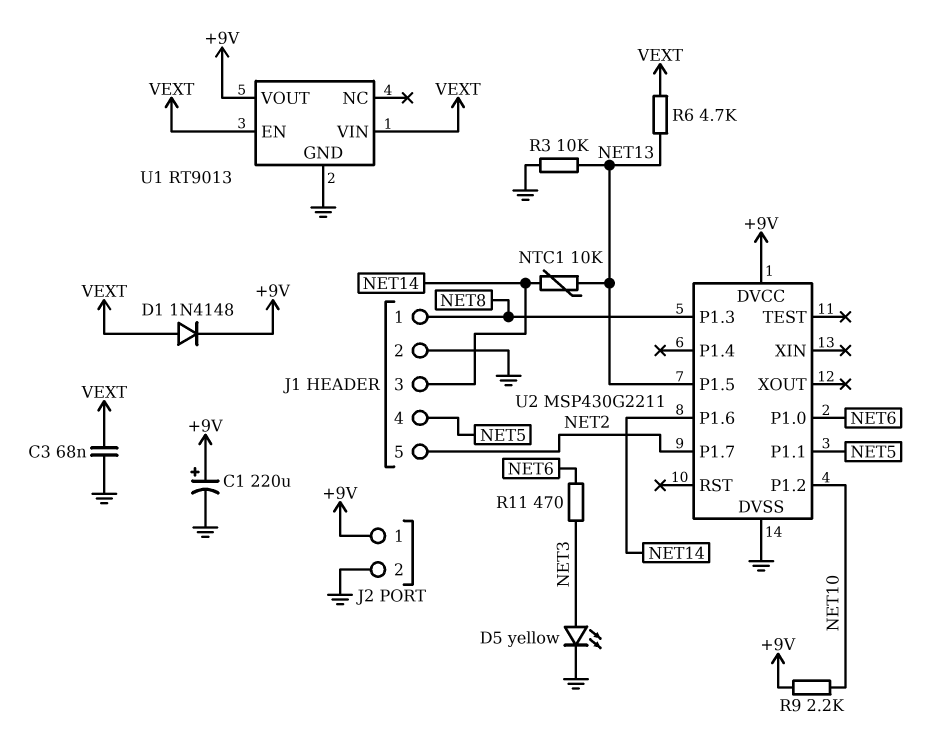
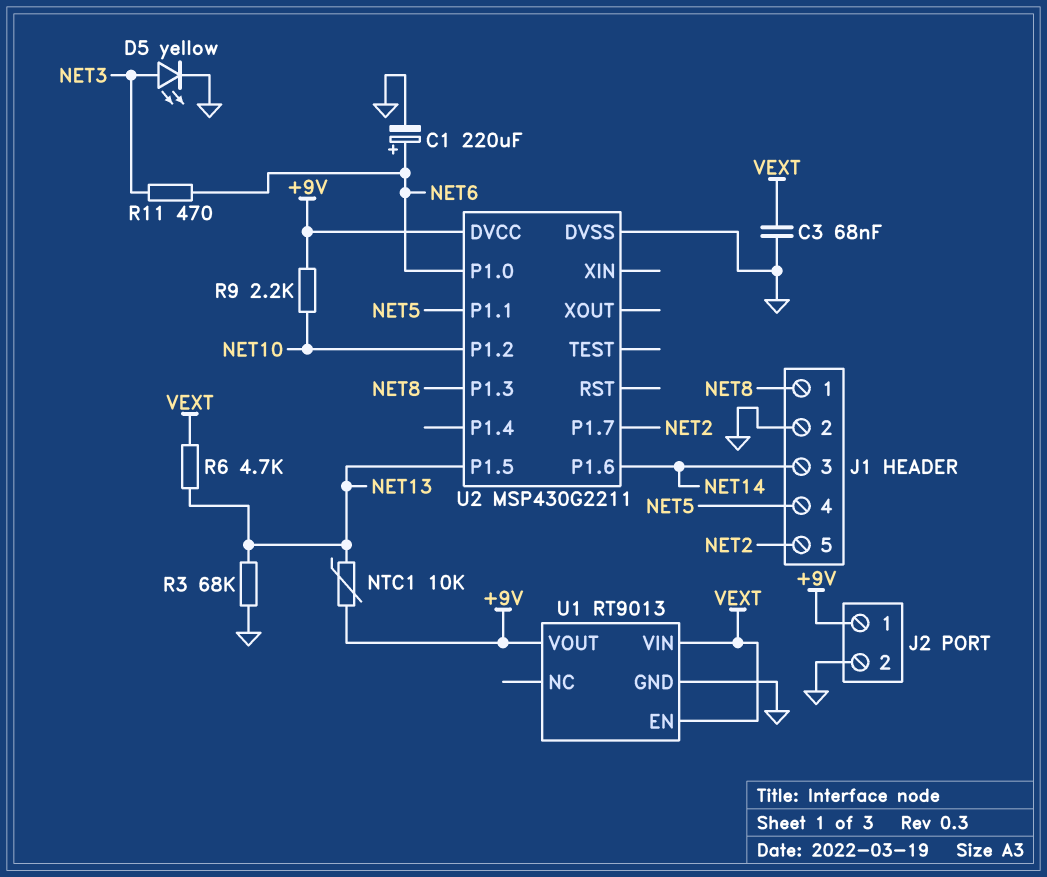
C1: 220uF (plus +9V, minus GND) -> 220uF (plus NET6, minus GND)
D1: diode 1N4148 (A VEXT, K +9V) -> none
NTC1: 10k (NET13, NET14) -> 10k (+9V, NET13)
R3: 10k (GND, NET13) -> 68k (GND, NET13)

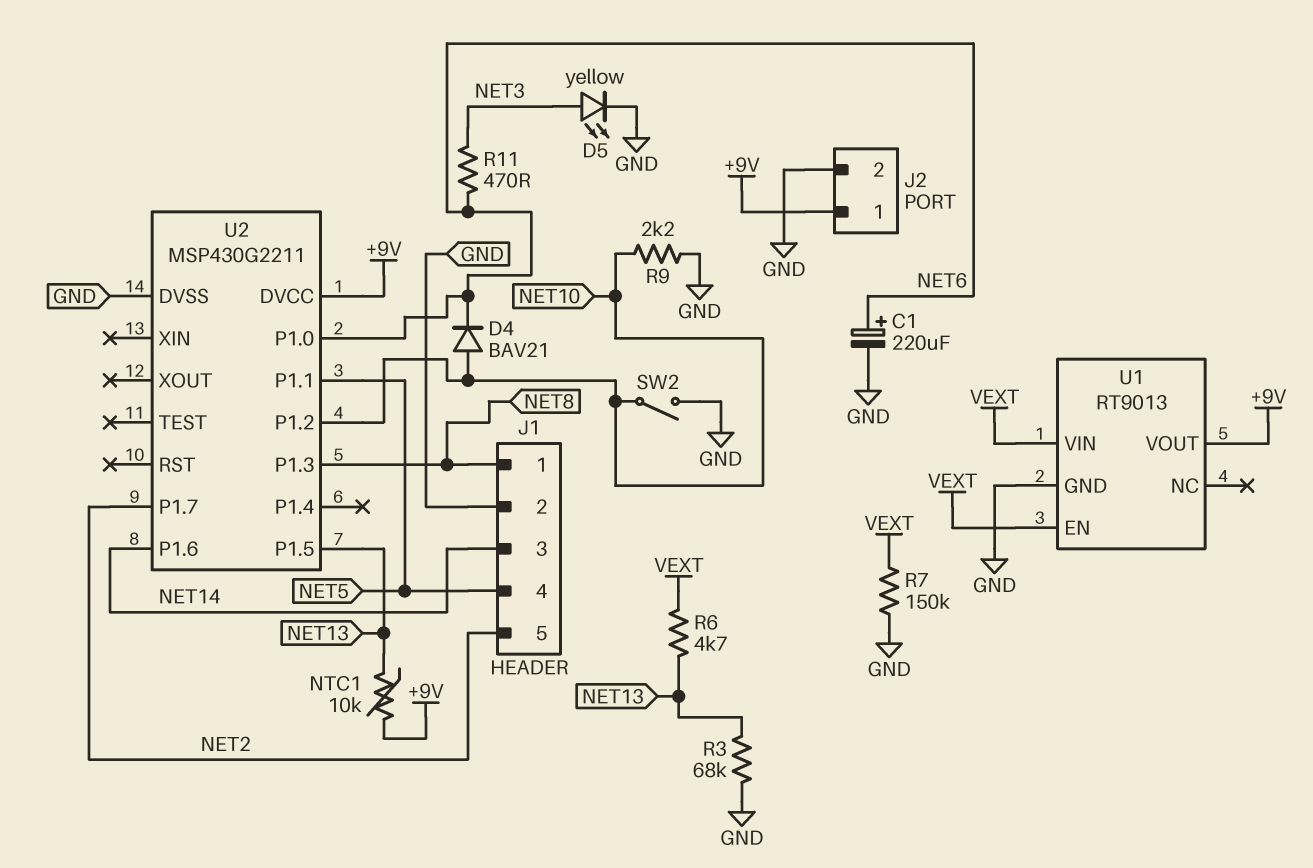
C3: 68nF (GND, VEXT) -> none
D4: none -> diode BAV21 (A NET10, K NET6)
R7: none -> 150k (GND, VEXT)
R9: 2.2k (+9V, NET10) -> 2.2k (GND, NET10)
SW2: none -> switch (GND, NET10)

